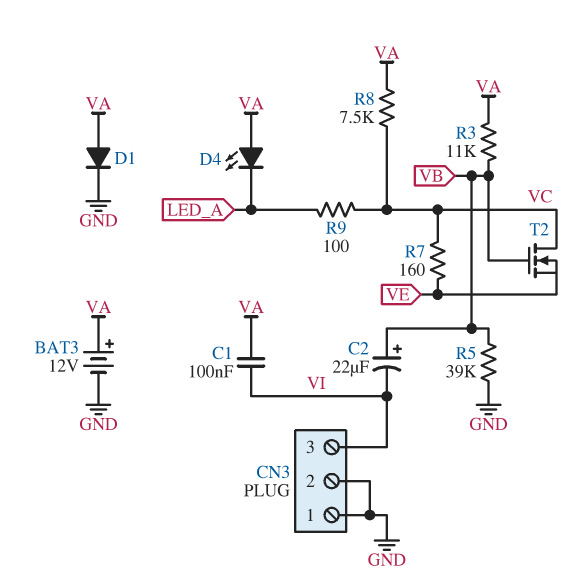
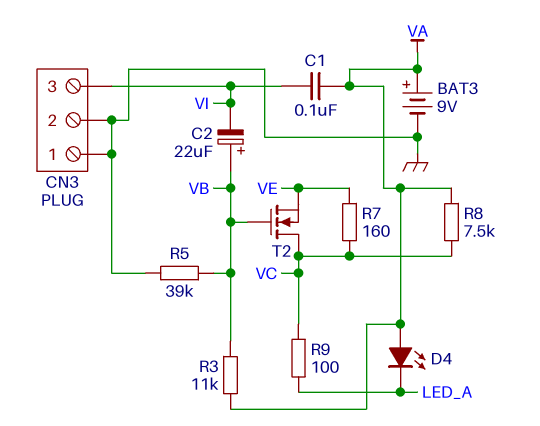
BAT3: 12V (plus VA, minus GND) -> 9V (plus VA, minus GND)
D1: diode (A VA, K GND) -> none

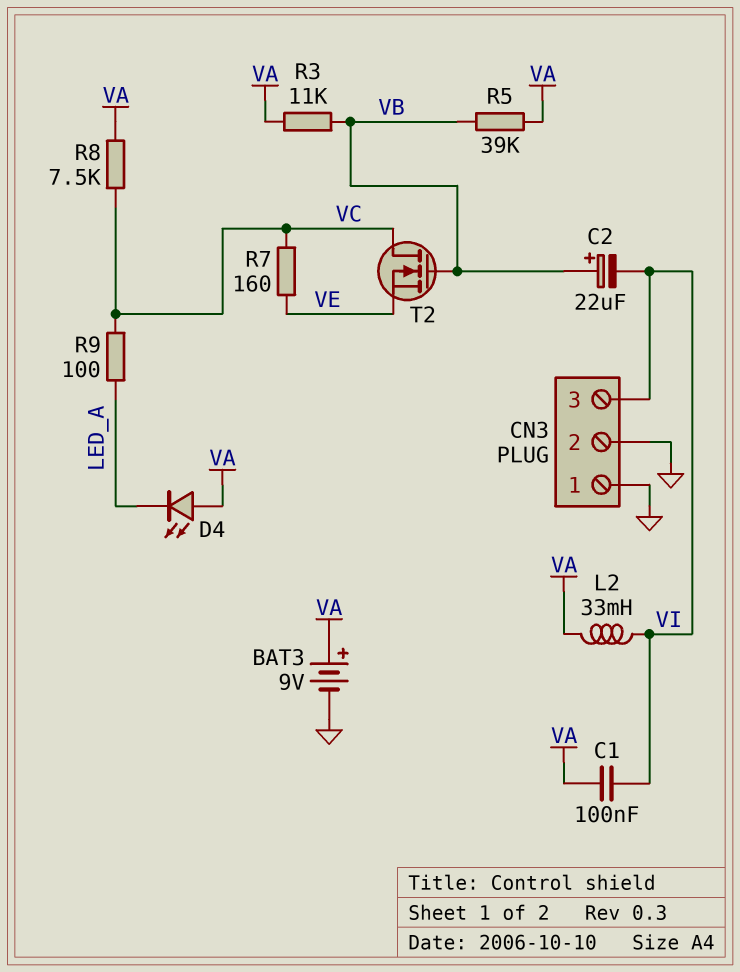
L2: none -> 33mH (VA, VI)
R5: 39k (GND, VB) -> 39k (VA, VB)

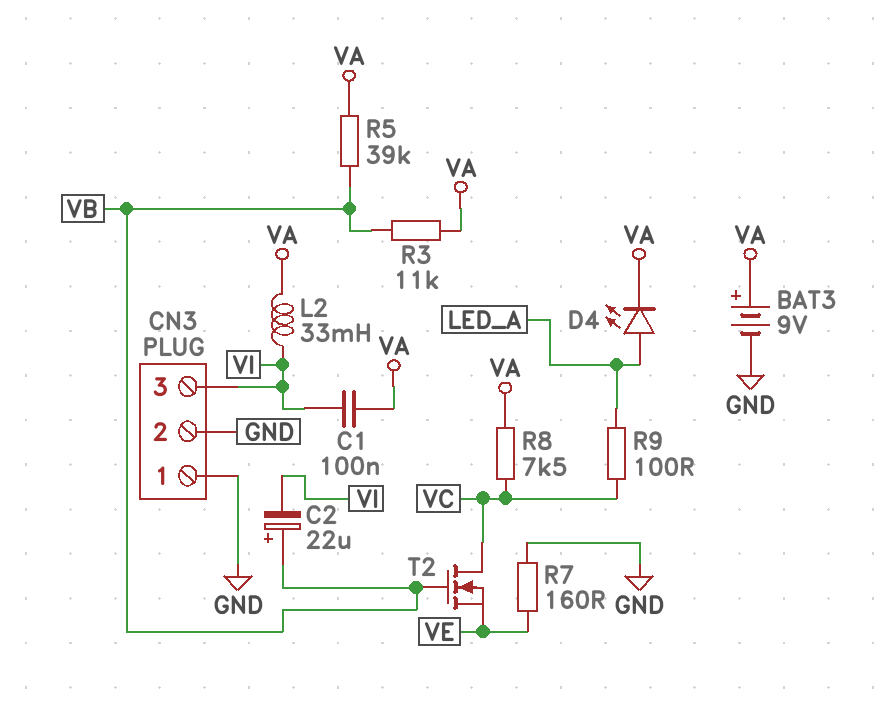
D4: LED (A VA, K LED_A) -> LED (A LED_A, K VA)
R7: 160 (VC, VE) -> 160 (GND, VE)

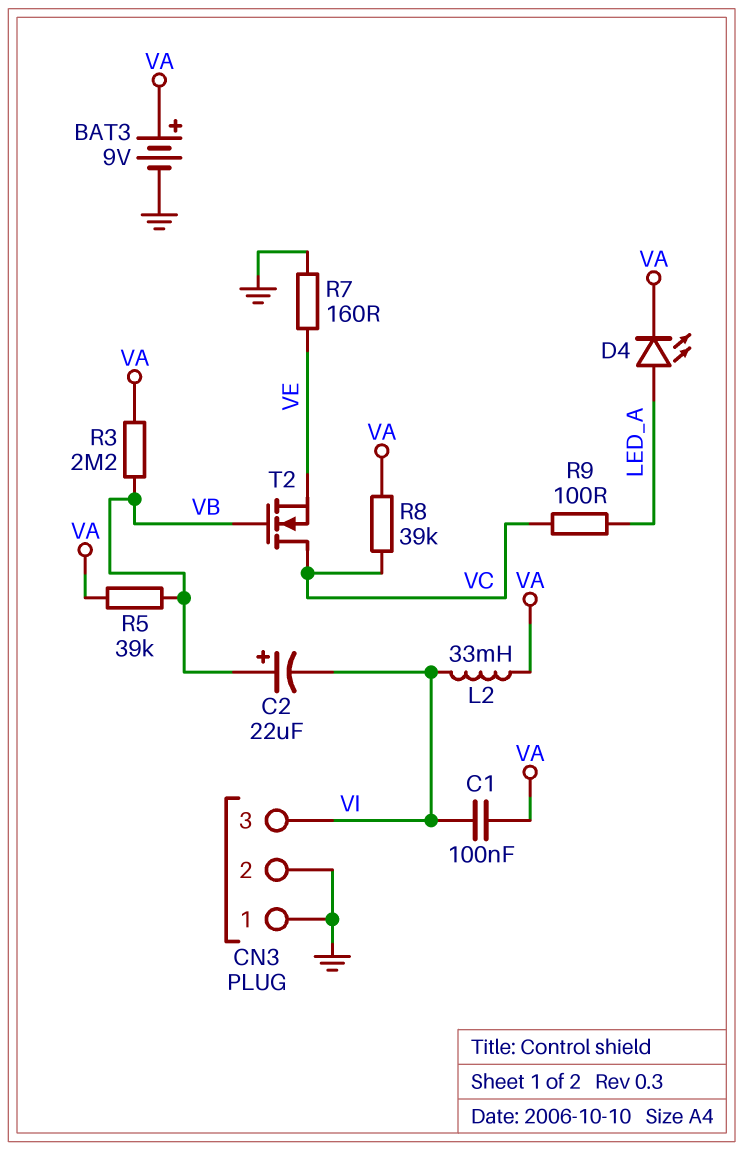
R3: 11k (VA, VB) -> 2.2M (VA, VB)
R8: 7.5k (VA, VC) -> 39k (VA, VC)

